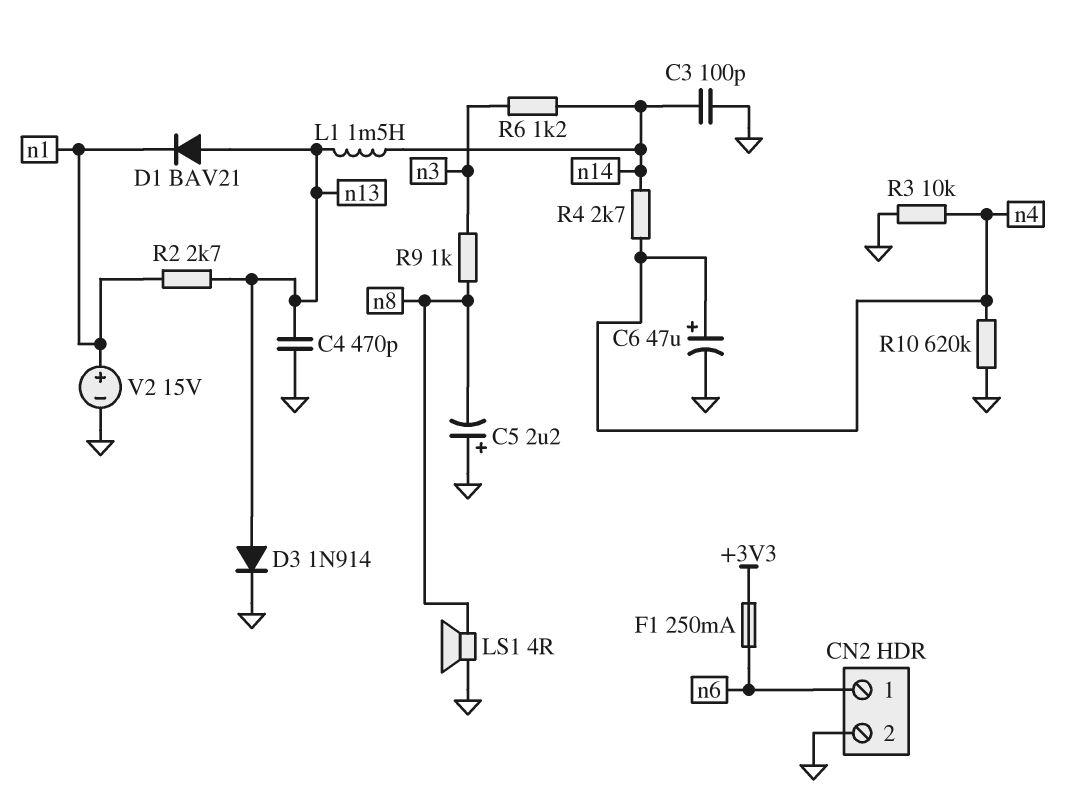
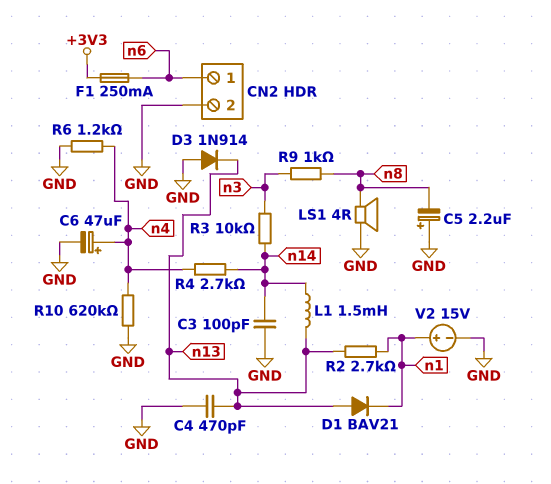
D3: diode 1N914 (A n13, K GND) -> diode 1N914 (A GND, K n13)
R3: 10k (GND, n4) -> 10k (n3, n14)
R6: 1.2k (n3, n14) -> 1.2k (GND, n4)

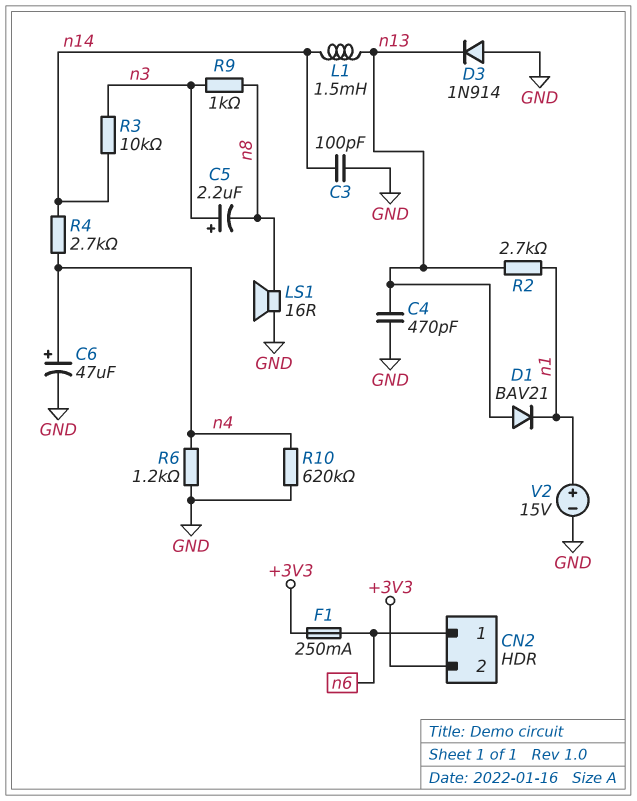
C5: 2.2uF (plus GND, minus n8) -> 2.2uF (plus n3, minus n8)
CN2 pin 2: GND -> +3V3
LS1: speaker 4R (GND, n8) -> speaker 16R (GND, n8)

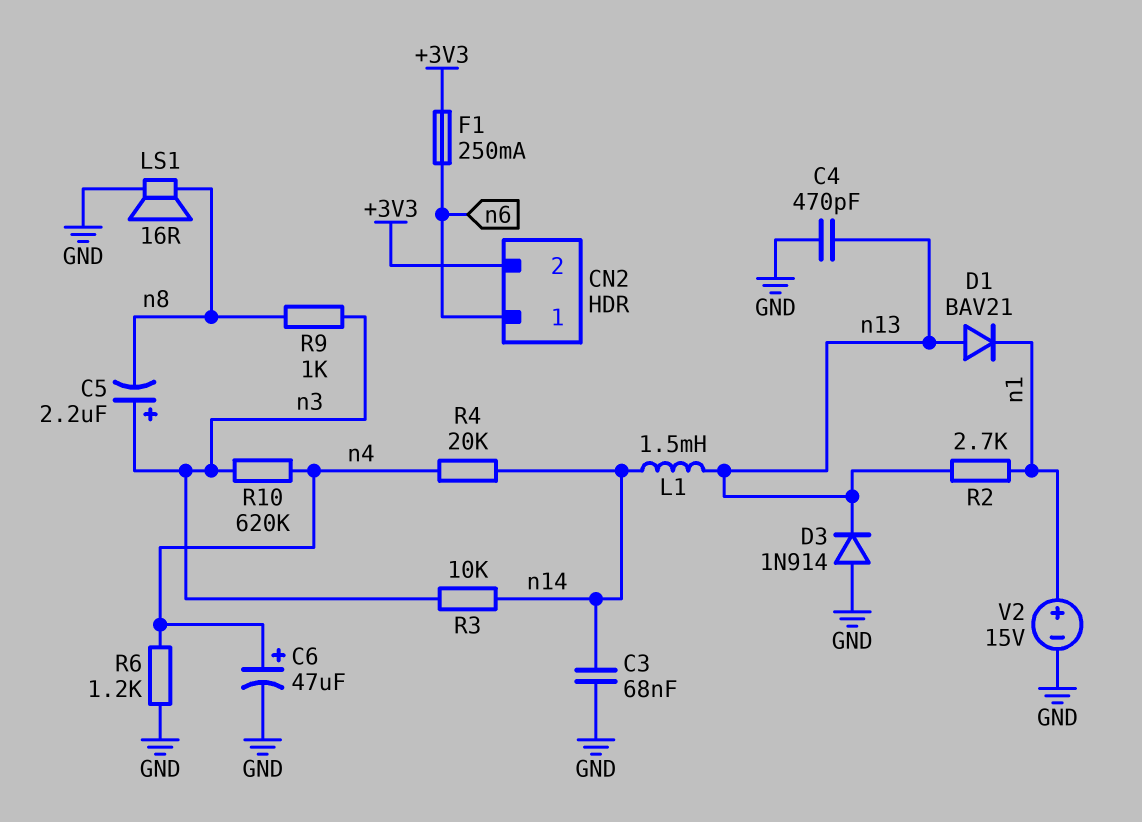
C3: 100pF (GND, n14) -> 68nF (GND, n14)
R4: 2.7k (n4, n14) -> 20k (n4, n14)
R10: 620k (GND, n4) -> 620k (n3, n4)

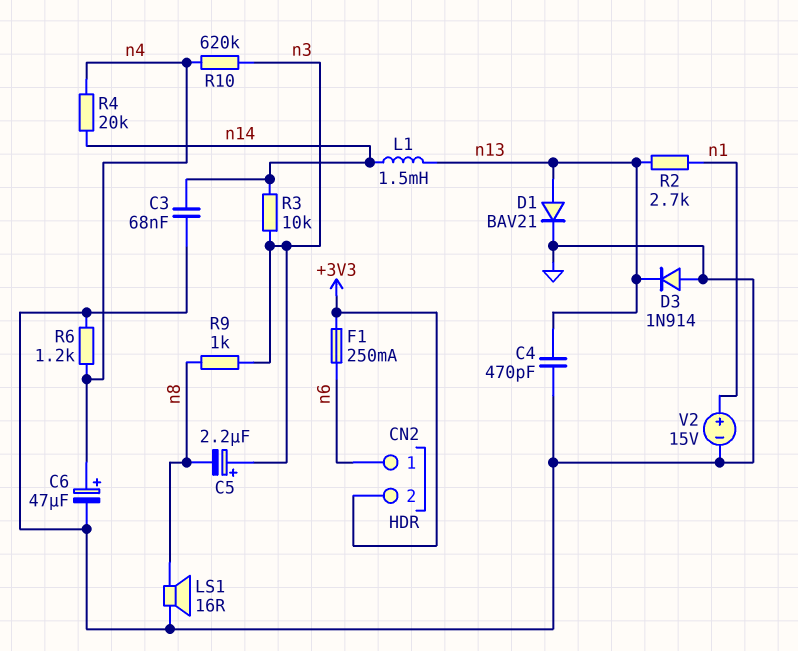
D1: diode BAV21 (A n13, K n1) -> diode BAV21 (A n13, K GND)

